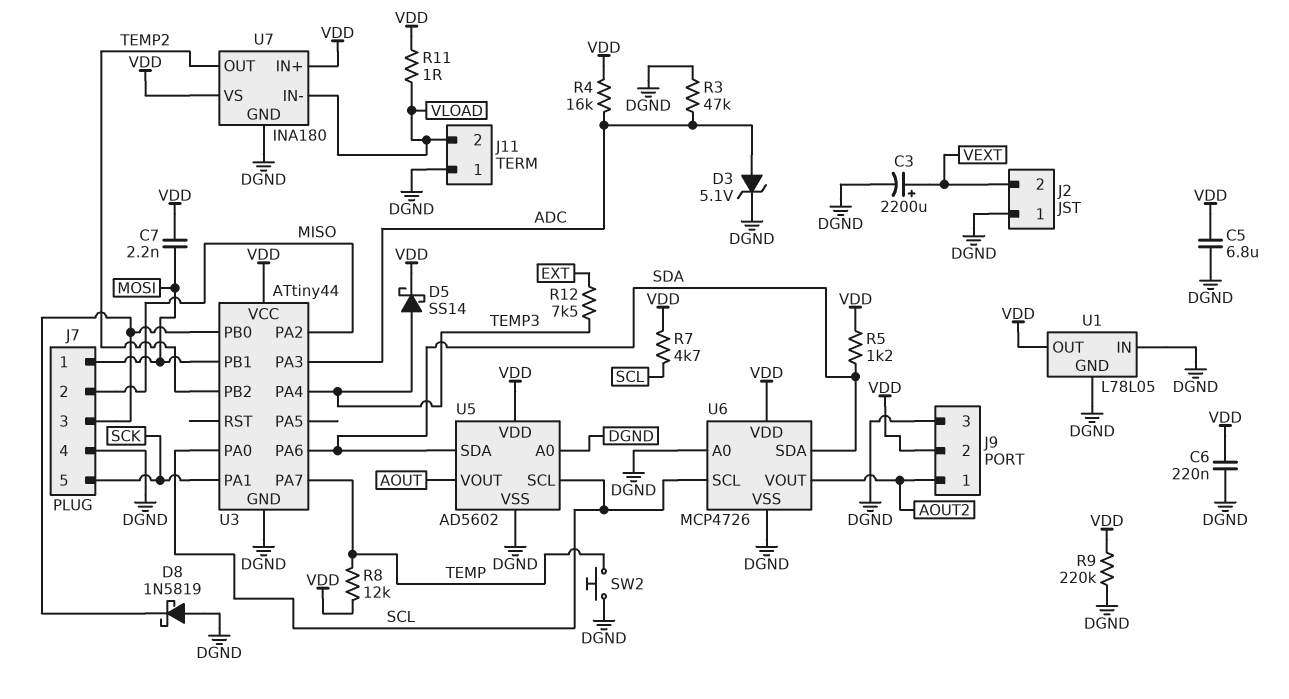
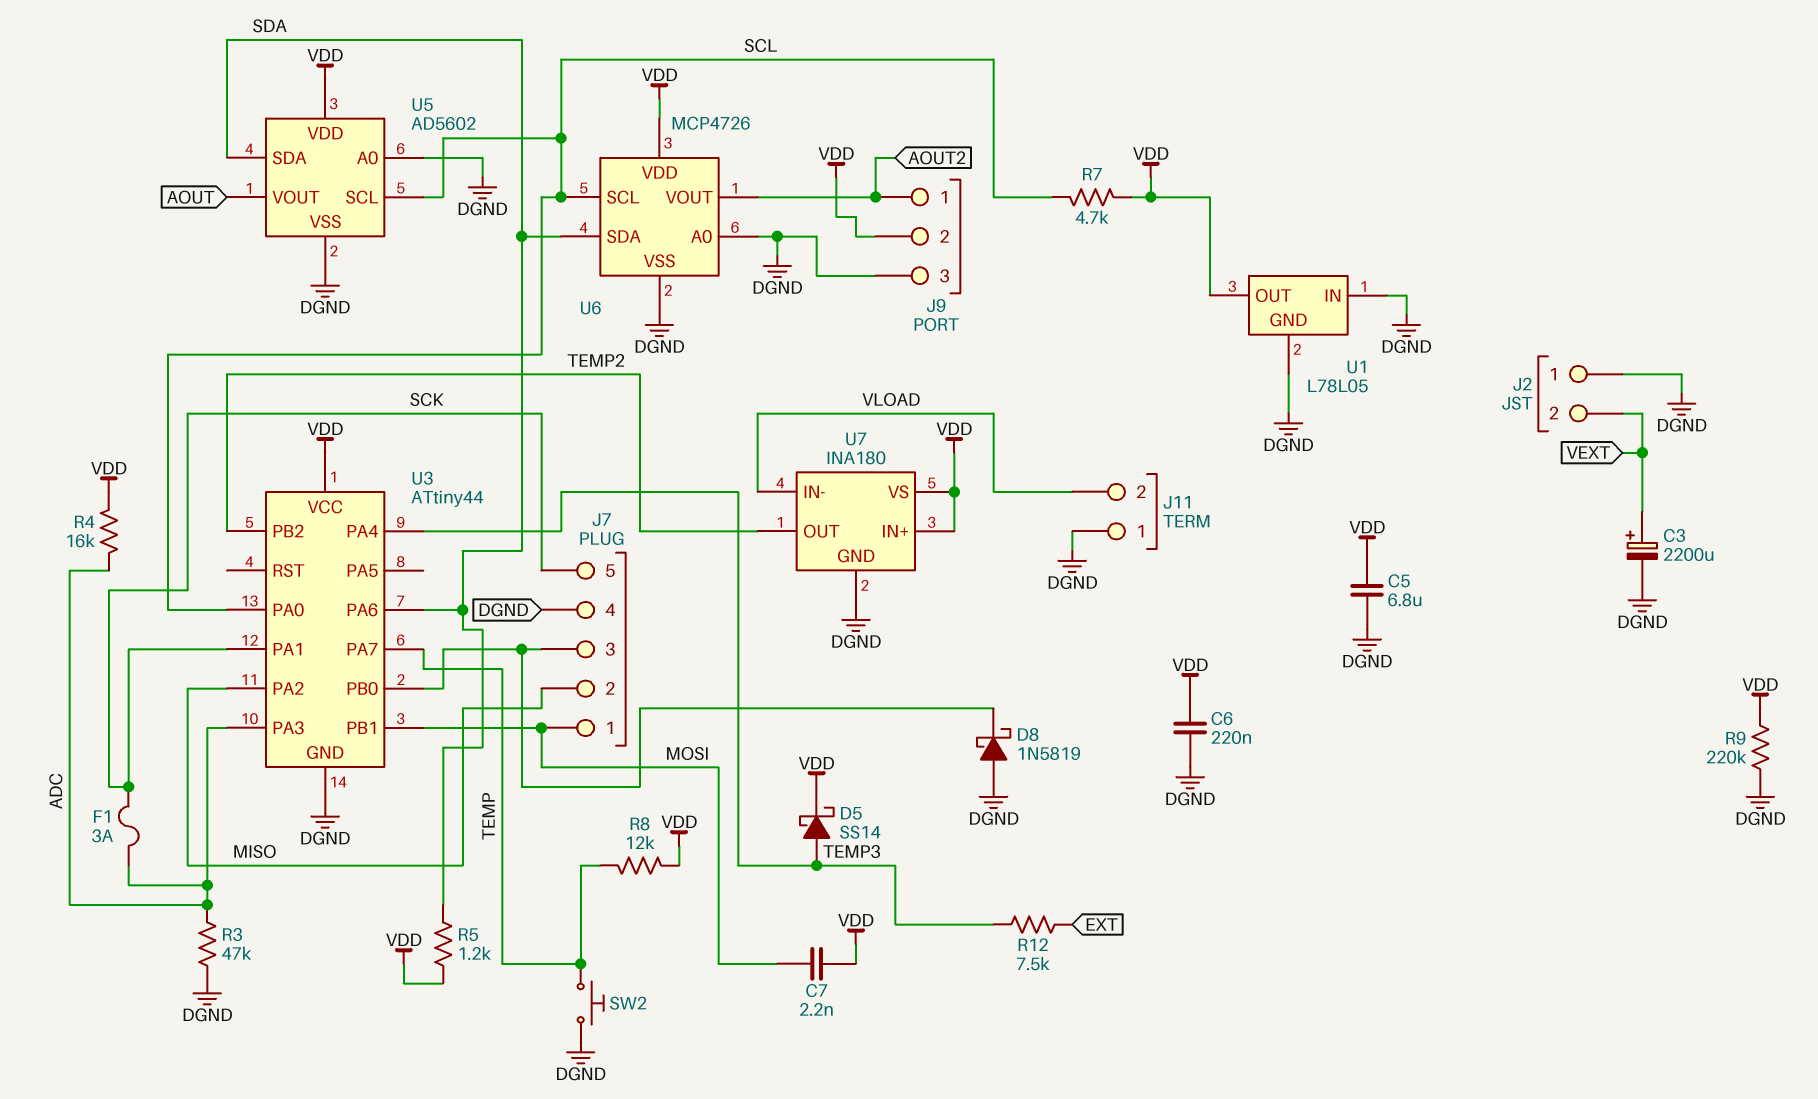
D3: zener 5.1V (A ADC, K DGND) -> none
F1: none -> 3A (ADC, SCK)
R11: 1 (VDD, VLOAD) -> none

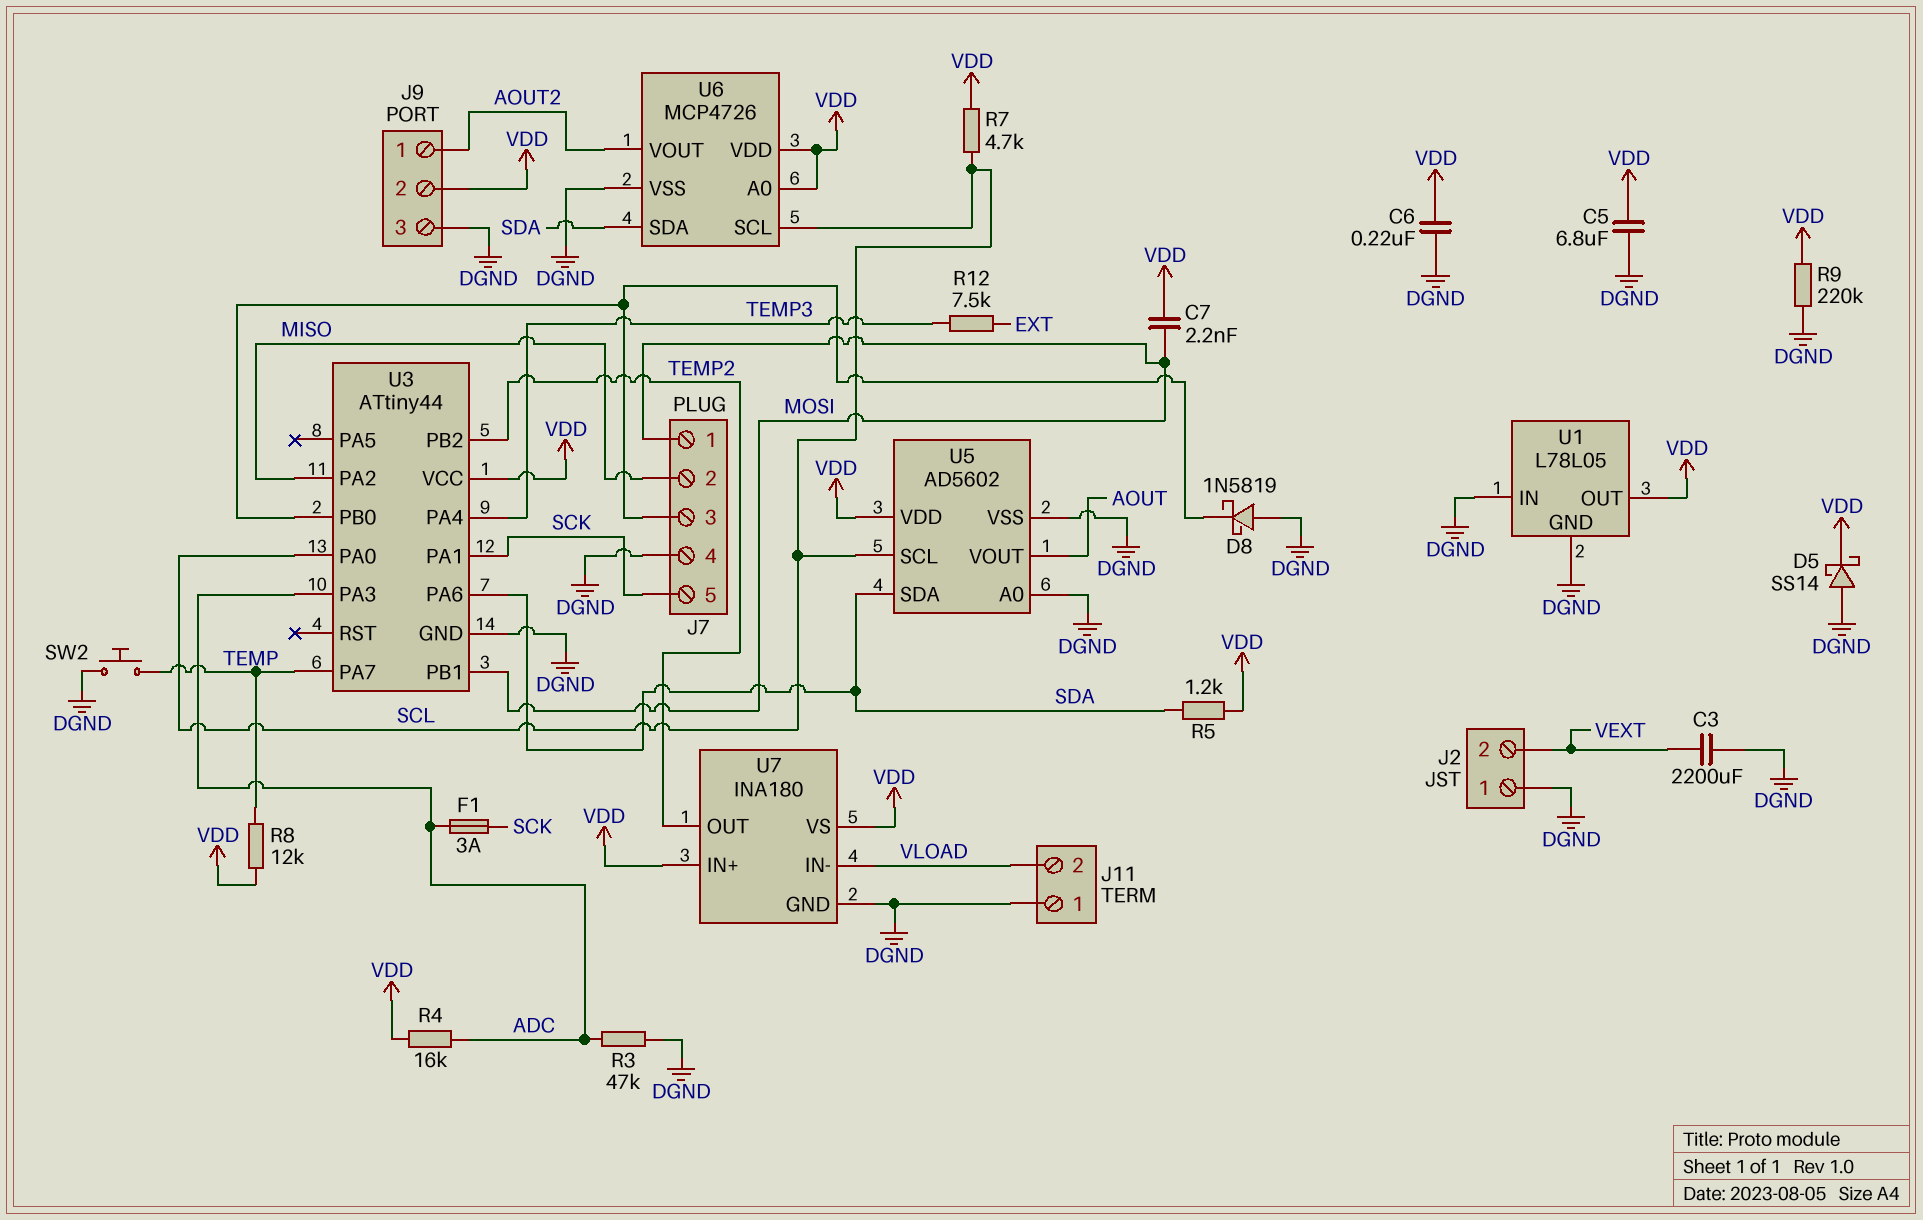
C3: 2200uF (plus VEXT, minus DGND) -> 2200uF (DGND, VEXT)
D5: schottky SS14 (A TEMP3, K VDD) -> schottky SS14 (A DGND, K VDD)
U6 pin A0: DGND -> VDD

